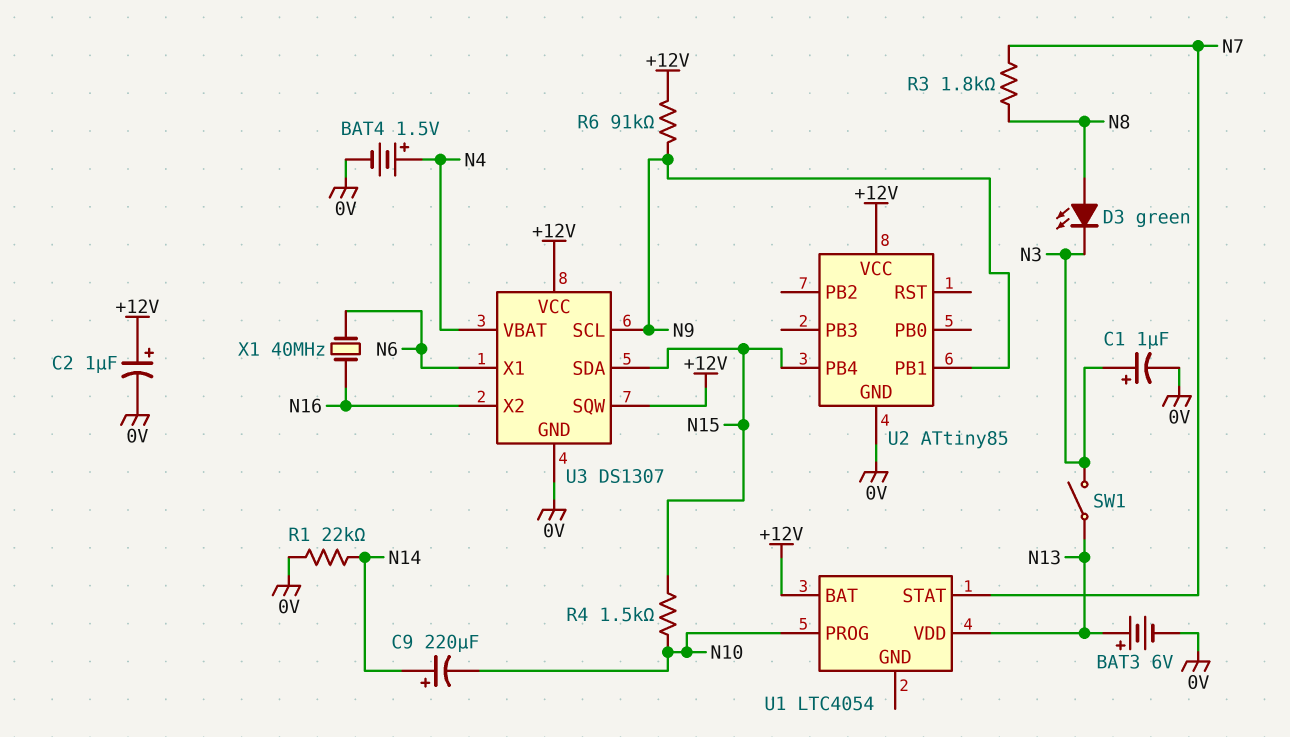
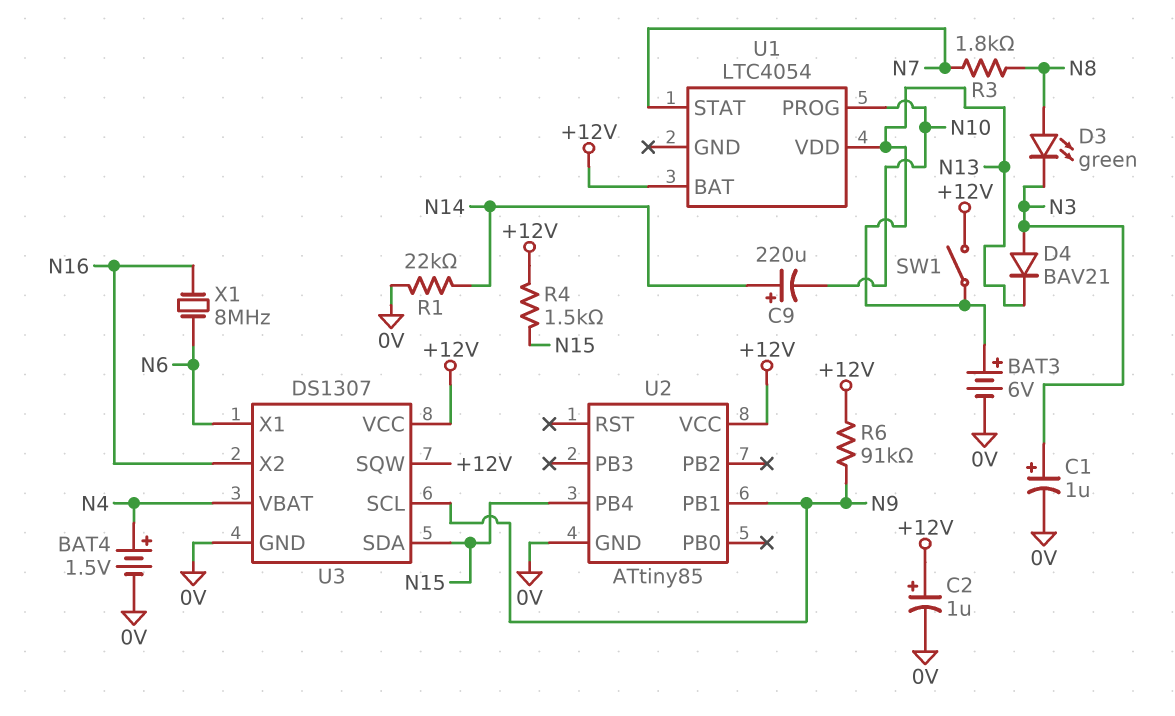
D4: none -> diode BAV21 (A N3, K N13)
R4: 1.5k (N10, N15) -> 1.5k (+12V, N15)
SW1: switch (N3, N13) -> switch (+12V, N13)
X1: 40MHz (N6, N16) -> 8MHz (N6, N16)

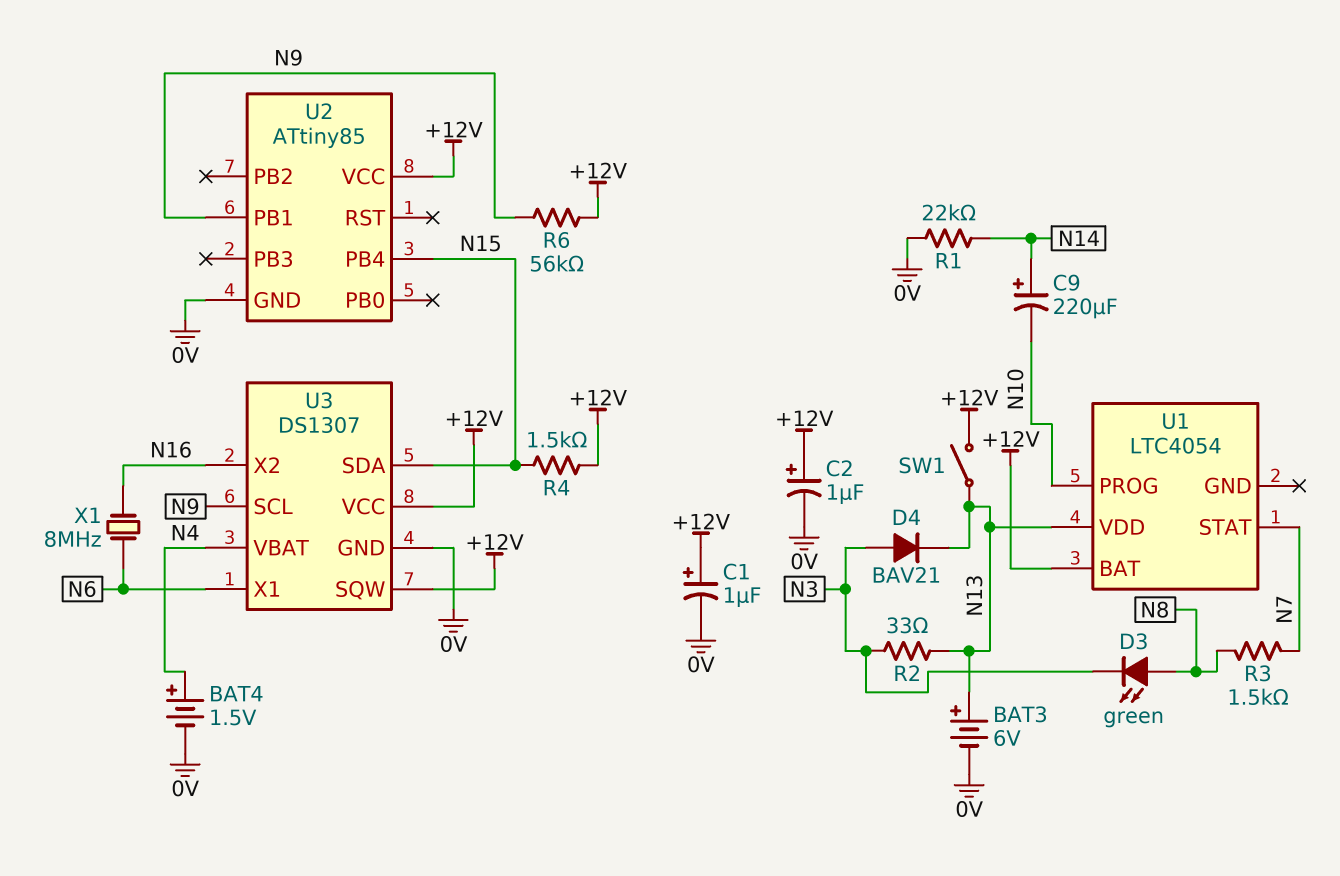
C1: 1uF (plus N3, minus 0V) -> 1uF (plus +12V, minus 0V)
R2: none -> 33 (N3, N13)
R3: 1.8k (N7, N8) -> 1.5k (N7, N8)
R6: 91k (+12V, N9) -> 56k (+12V, N9)

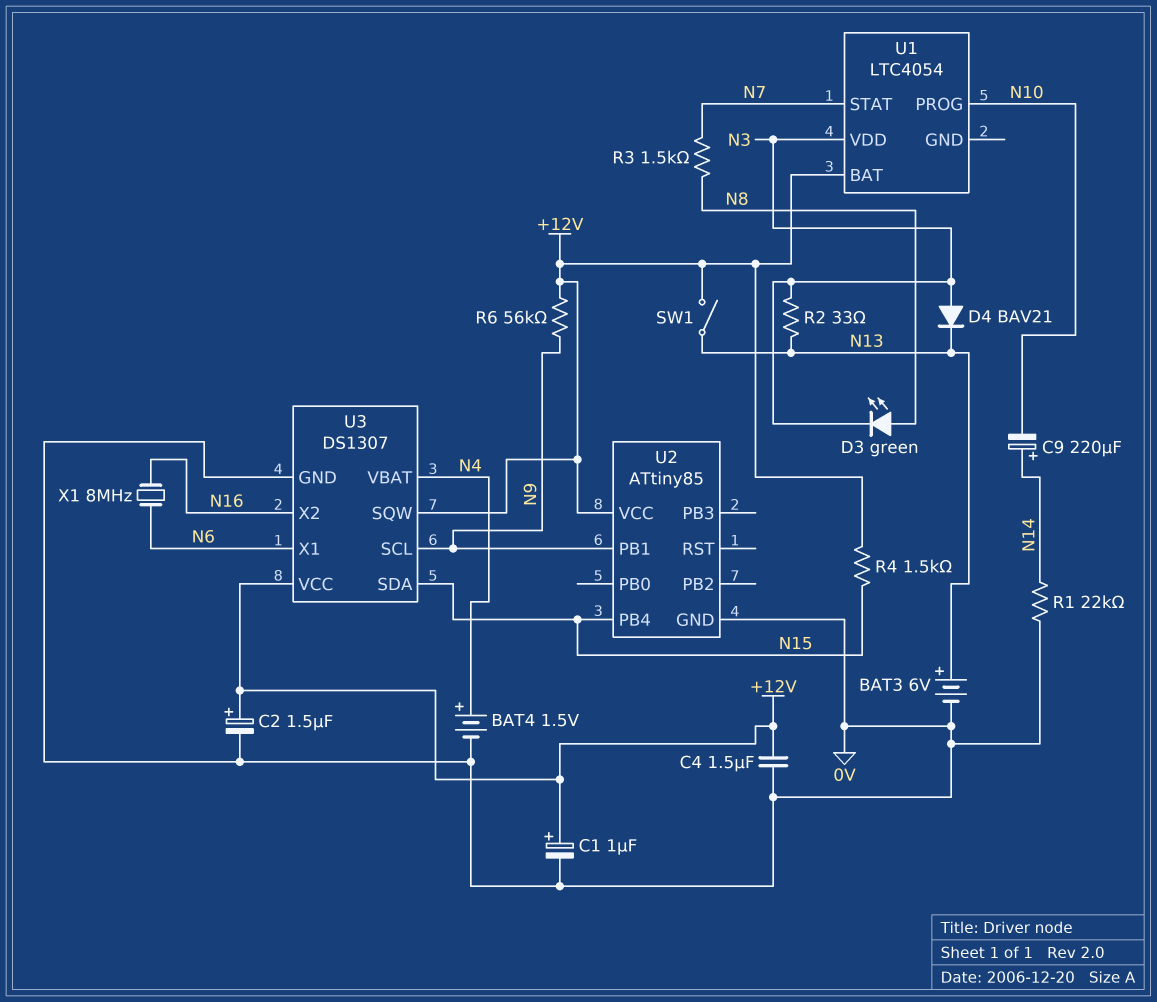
C2: 1uF (plus +12V, minus 0V) -> 1.5uF (plus +12V, minus 0V)
C4: none -> 1.5uF (+12V, 0V)
U1 pin VDD: N13 -> N3

